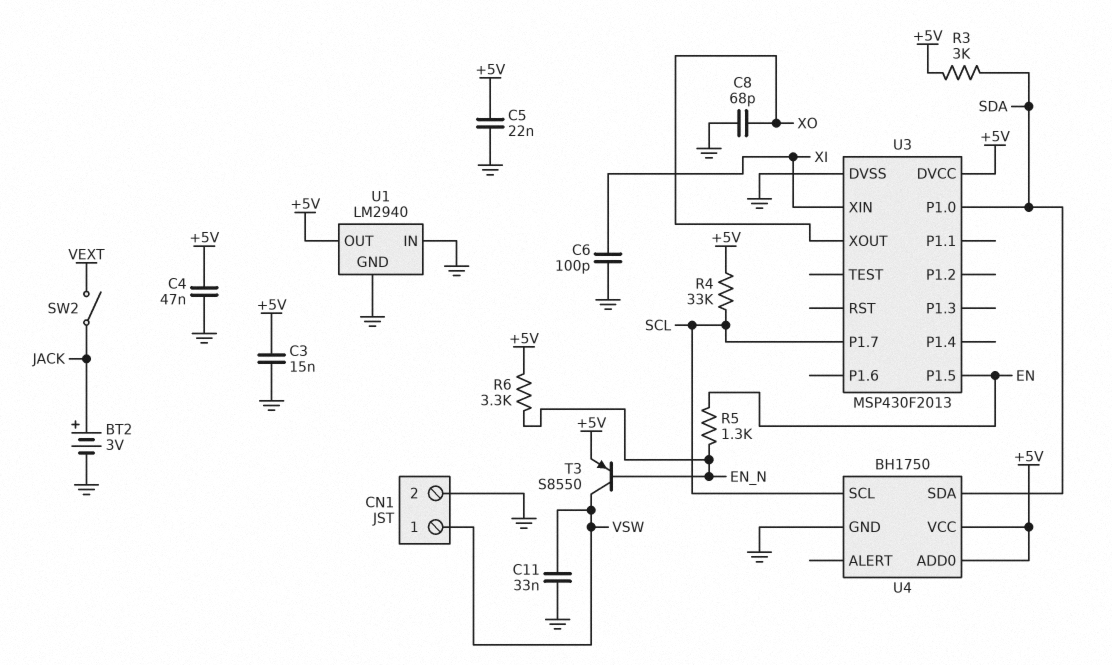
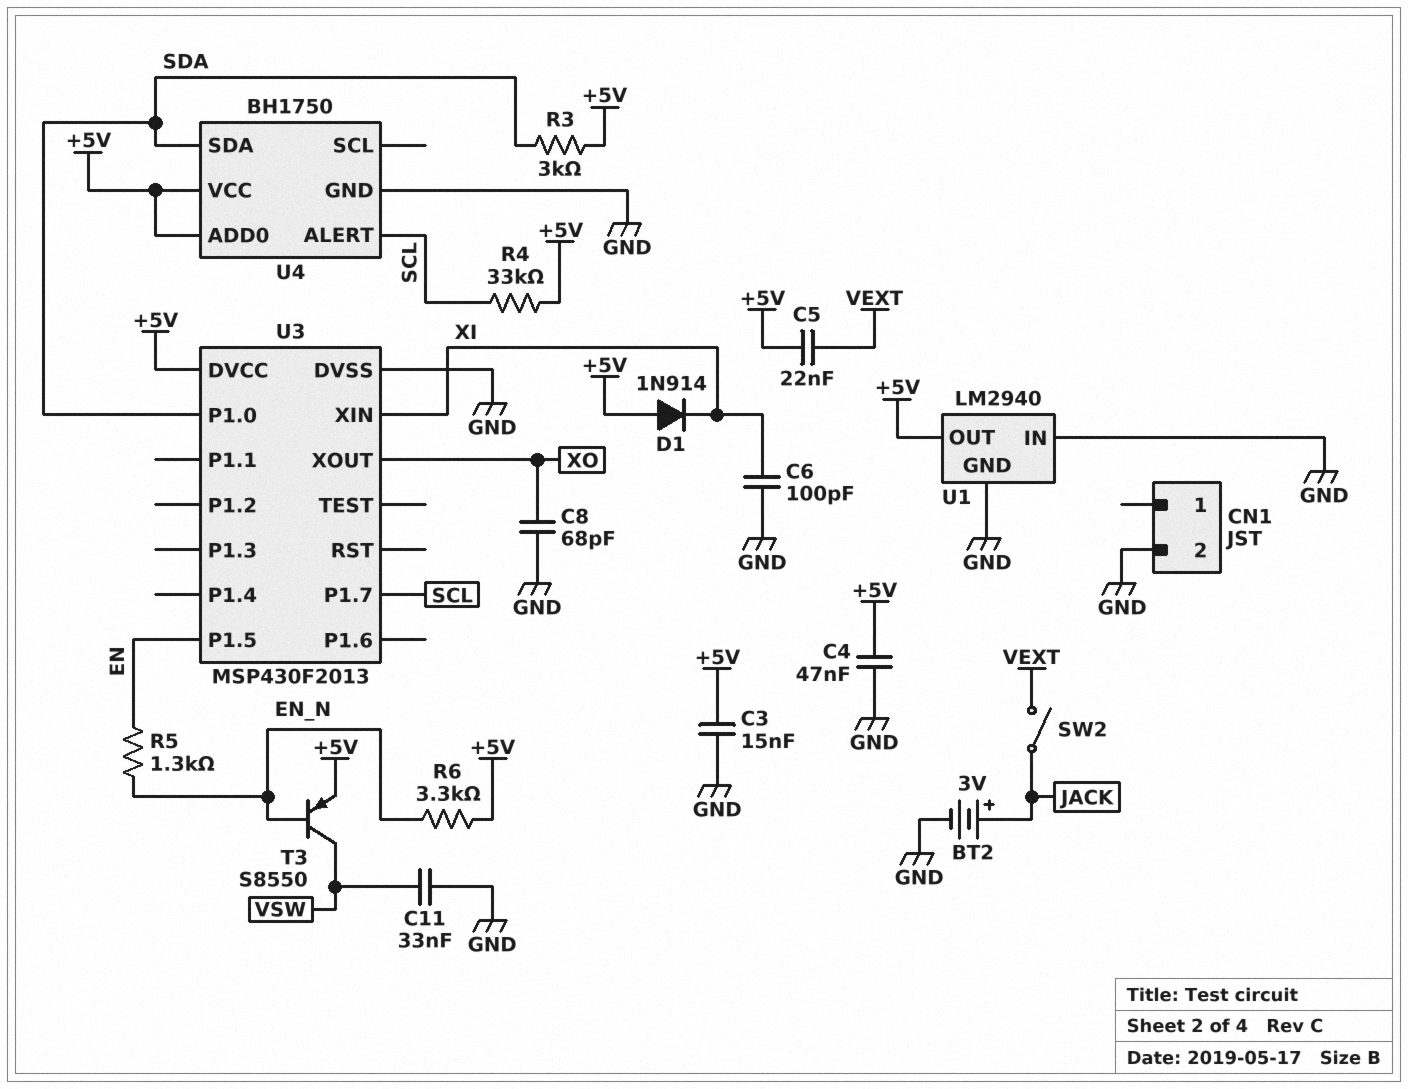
C5: 22nF (+5V, GND) -> 22nF (+5V, VEXT)
CN1 pin 1: VSW -> none
D1: none -> diode 1N914 (A +5V, K XI)
U4 pin ALERT: none -> SCL
U4 pin SCL: SCL -> none

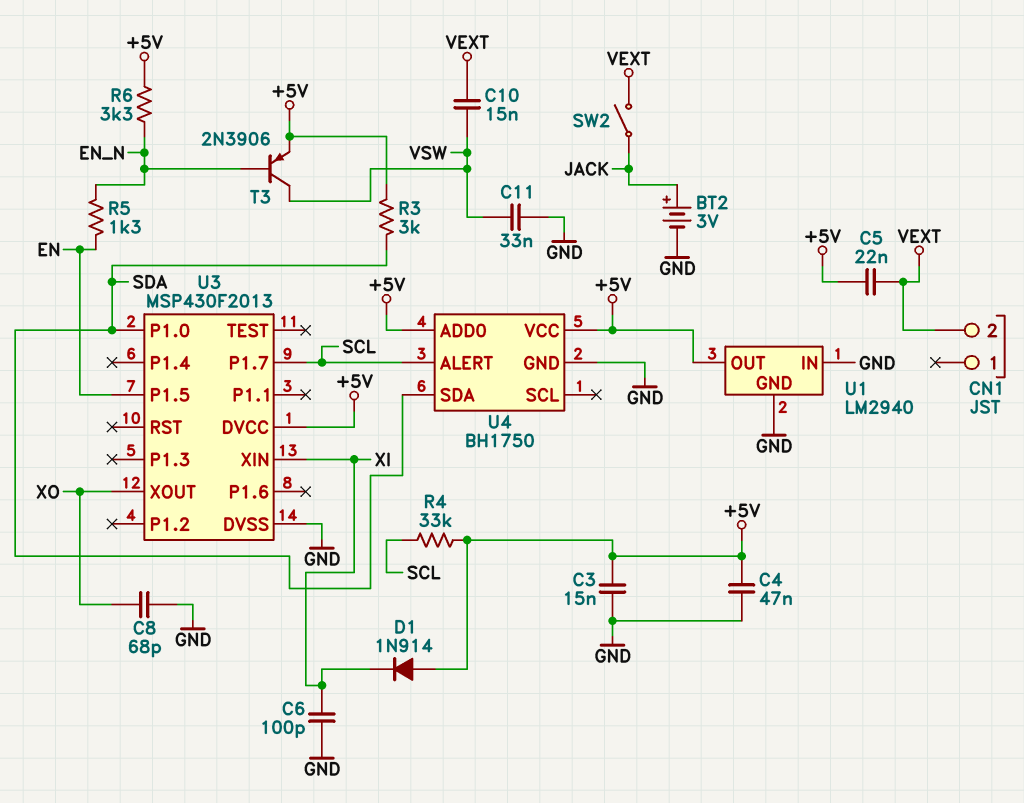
C10: none -> 15nF (VEXT, VSW)
CN1 pin 2: GND -> VEXT
T3: PNP S8550 (B EN_N, C VSW, E +5V) -> PNP 2N3906 (B EN_N, C VSW, E +5V)

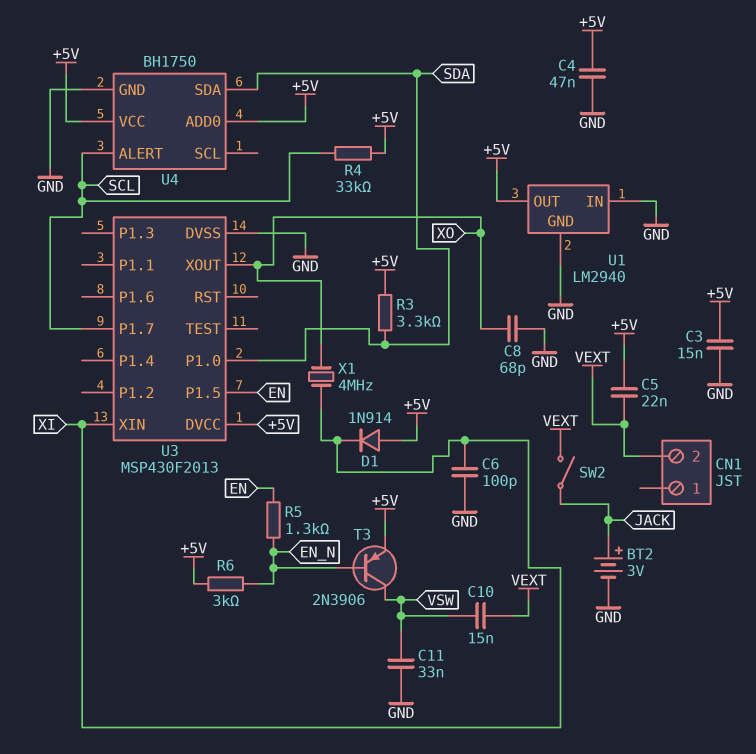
R3: 3k (+5V, SDA) -> 3.3k (+5V, SDA)
R6: 3.3k (+5V, EN_N) -> 3k (+5V, EN_N)
X1: none -> 4MHz (XI, XO)

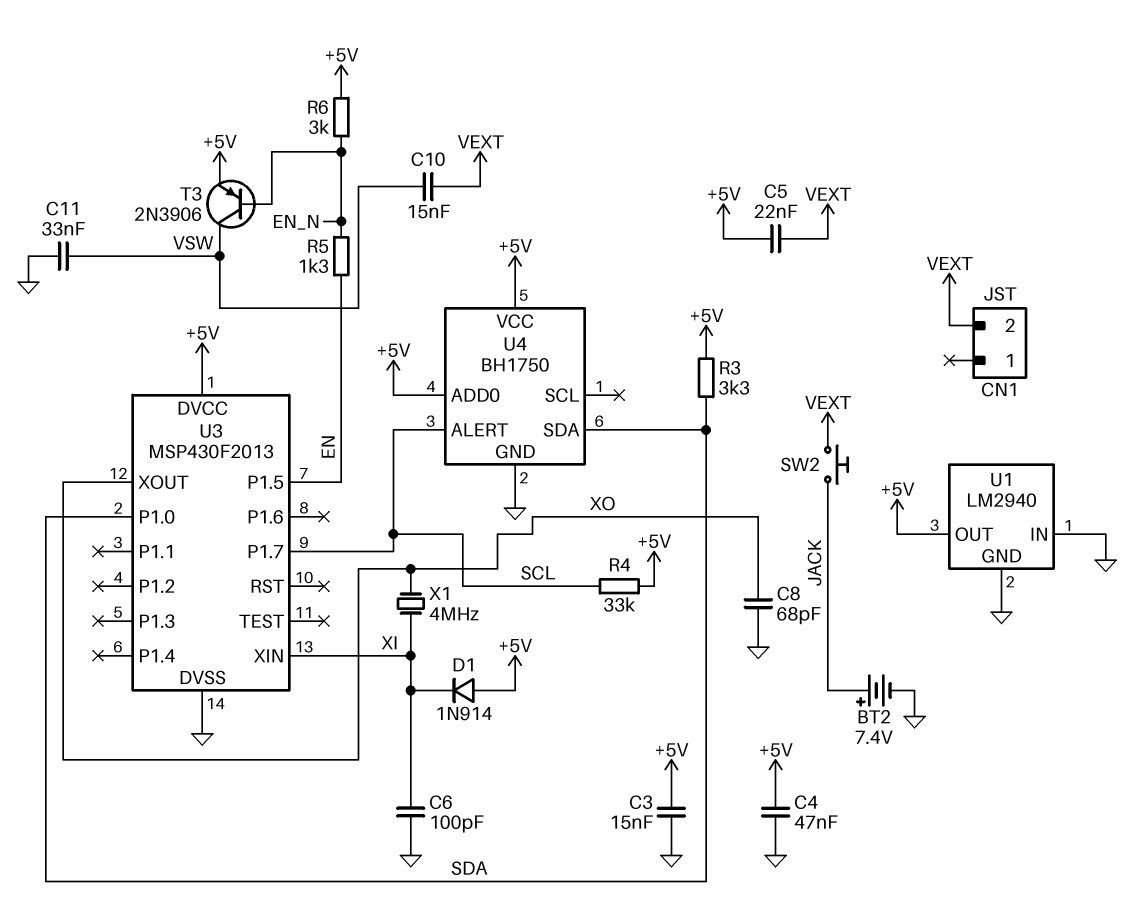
BT2: 3V (plus JACK, minus GND) -> 7.4V (plus JACK, minus GND)
SW2: switch (JACK, VEXT) -> button (JACK, VEXT)

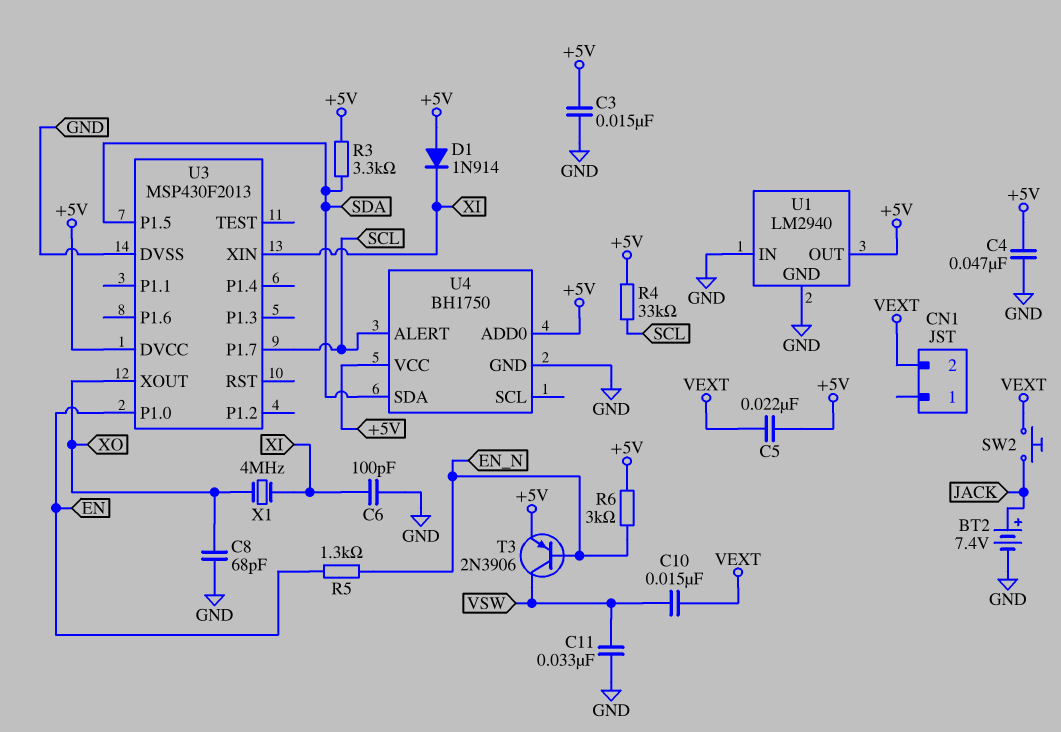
U3 pin P1.0: SDA -> EN
U3 pin P1.5: EN -> SDA

